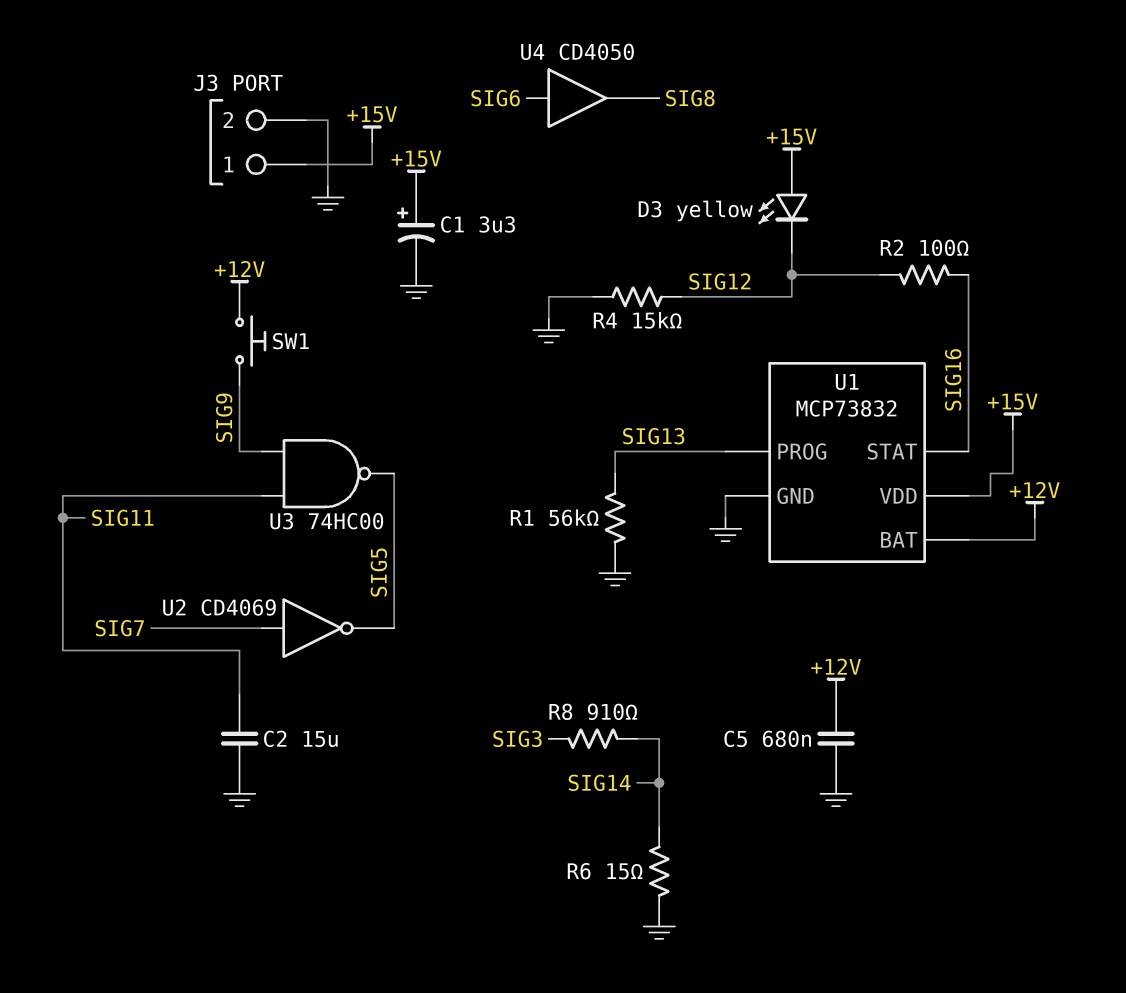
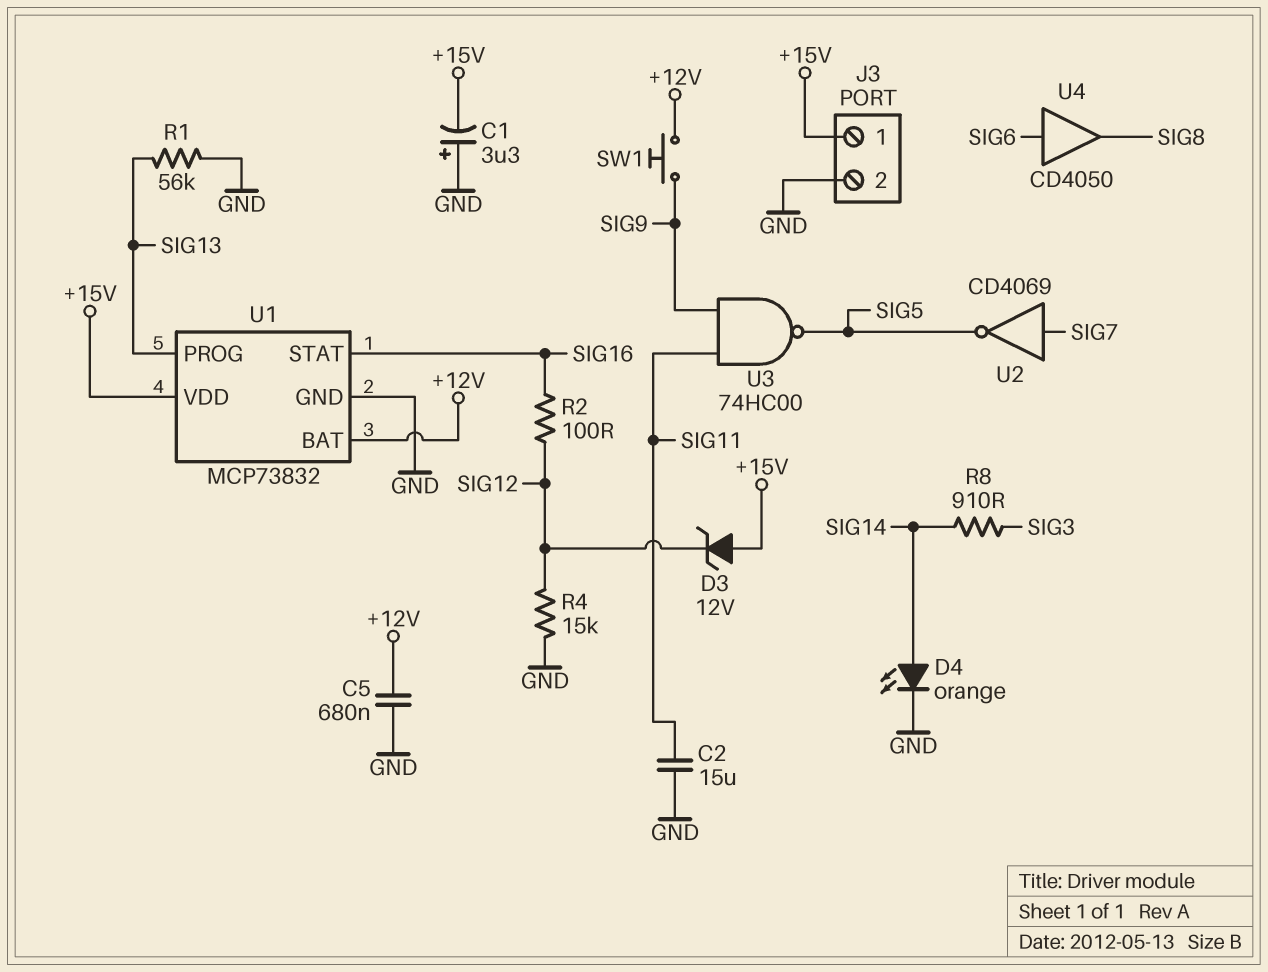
C1: 3.3uF (plus +15V, minus GND) -> 3.3uF (plus GND, minus +15V)
D3: LED yellow (A +15V, K SIG12) -> zener 12V (A +15V, K SIG12)
D4: none -> LED orange (A SIG14, K GND)
R6: 15 (GND, SIG14) -> none

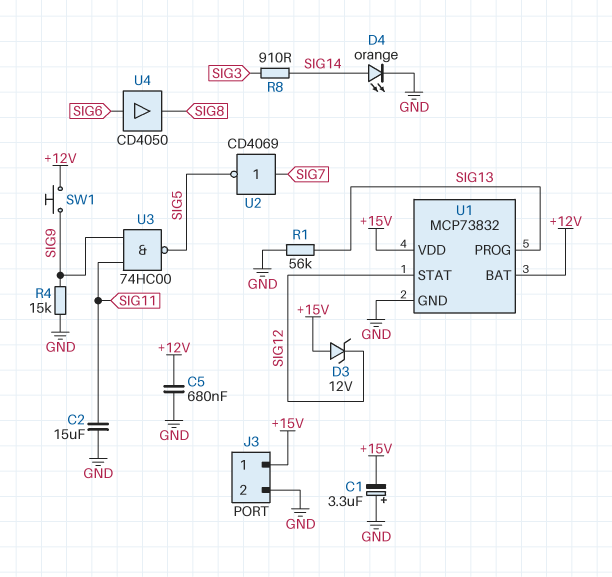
R2: 100 (SIG12, SIG16) -> none
R4: 15k (GND, SIG12) -> 15k (GND, SIG9)
U1 pin STAT: SIG16 -> SIG12

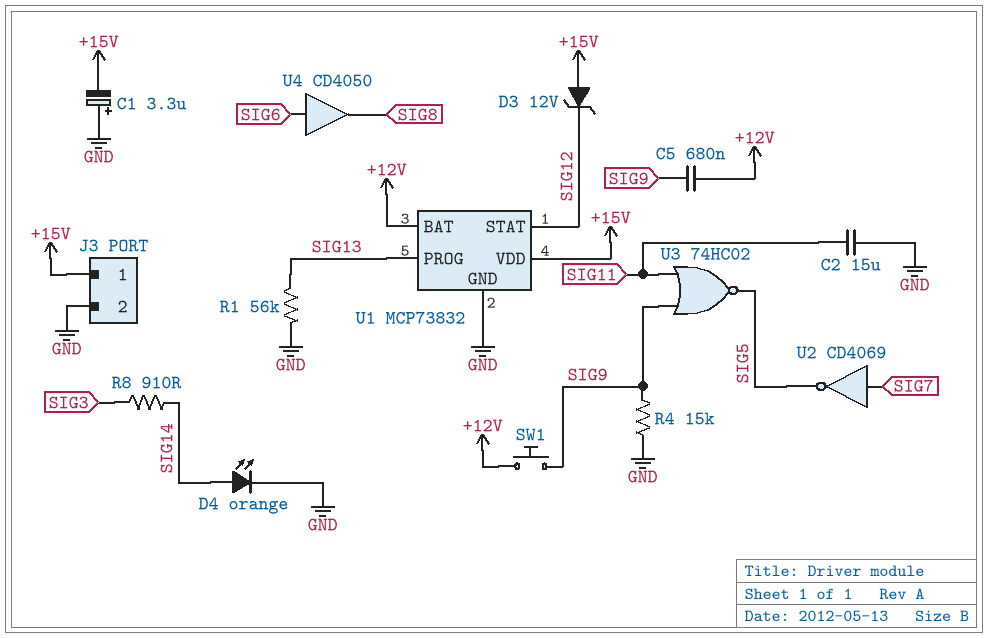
C5: 680nF (+12V, GND) -> 680nF (+12V, SIG9)
U3: NAND 74HC00 (in SIG9, in SIG11, out SIG5) -> NOR 74HC02 (in SIG9, in SIG11, out SIG5)

